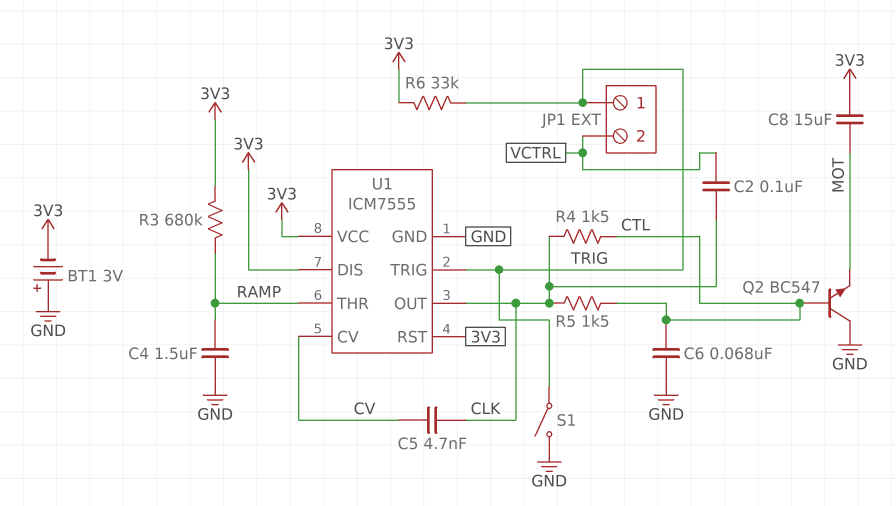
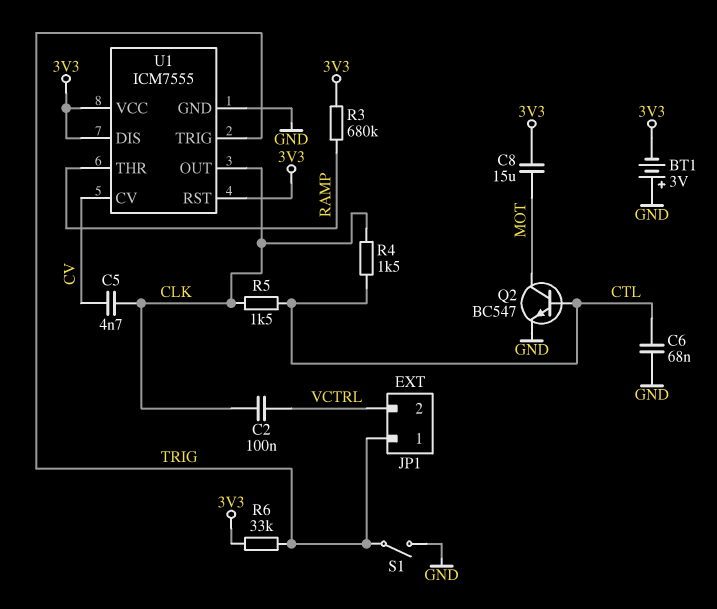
C4: 1.5uF (GND, RAMP) -> none
Q2: NPN BC547 (B CTL, C GND, E MOT) -> NPN BC547 (B CTL, C MOT, E GND)

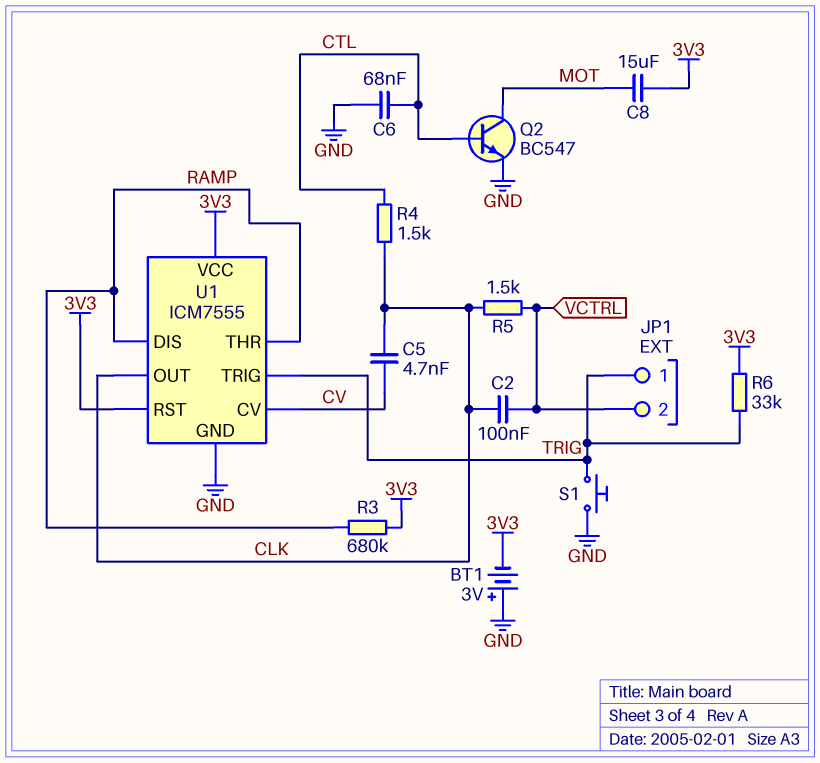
R5: 1.5k (CLK, CTL) -> 1.5k (CLK, VCTRL)
S1: switch (GND, TRIG) -> button (GND, TRIG)
U1 pin DIS: 3V3 -> RAMP

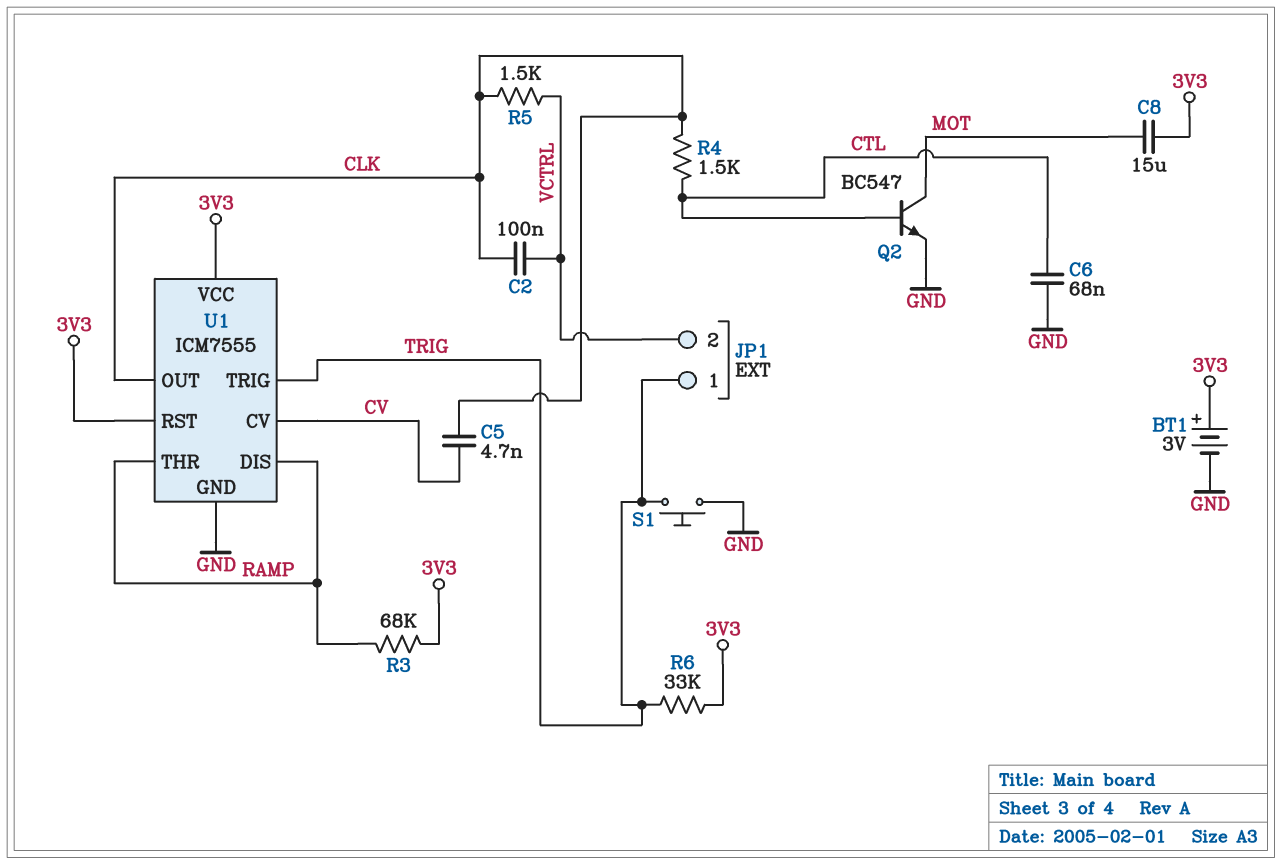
BT1: 3V (plus GND, minus 3V3) -> 3V (plus 3V3, minus GND)
R3: 680k (3V3, RAMP) -> 68k (3V3, RAMP)

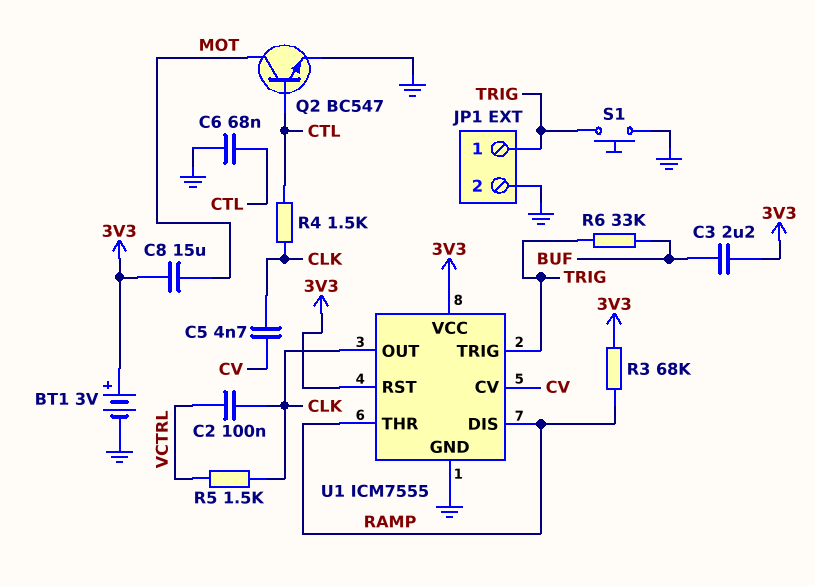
C3: none -> 2.2uF (3V3, BUF)
JP1 pin 2: VCTRL -> GND
R6: 33k (3V3, TRIG) -> 33k (BUF, TRIG)

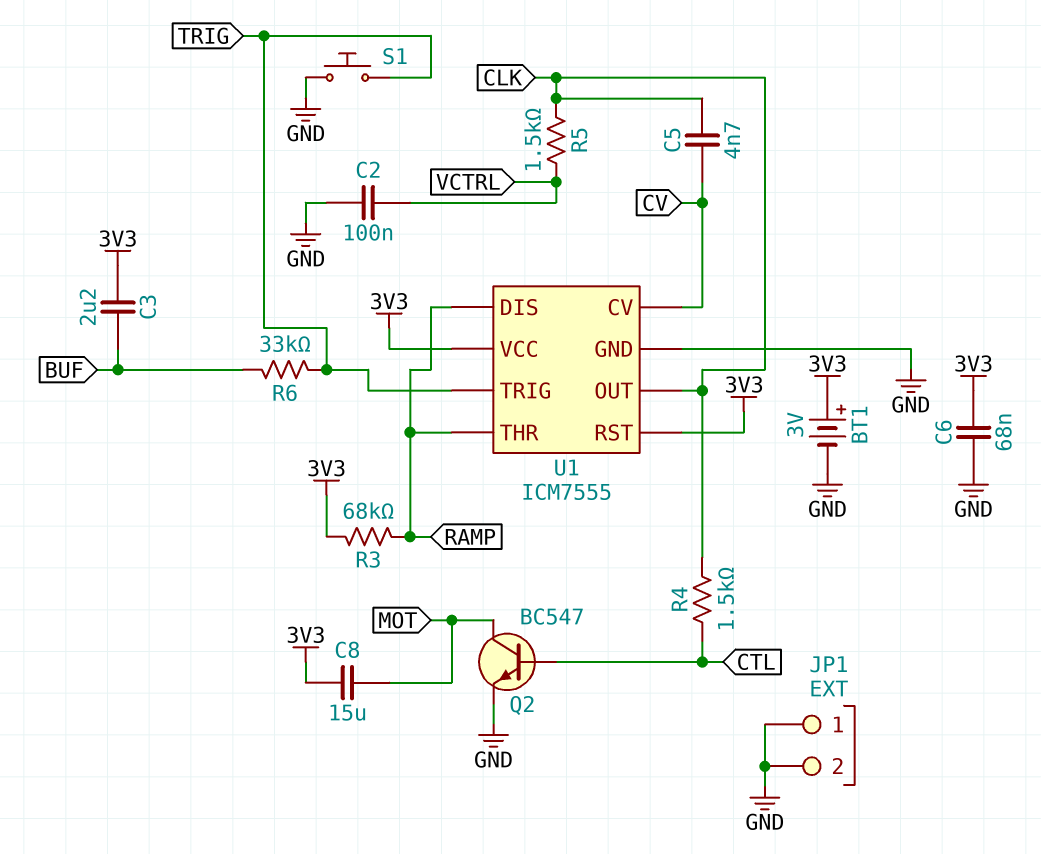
C2: 100nF (CLK, VCTRL) -> 100nF (GND, VCTRL)
C6: 68nF (CTL, GND) -> 68nF (3V3, GND)
JP1 pin 1: TRIG -> GND

